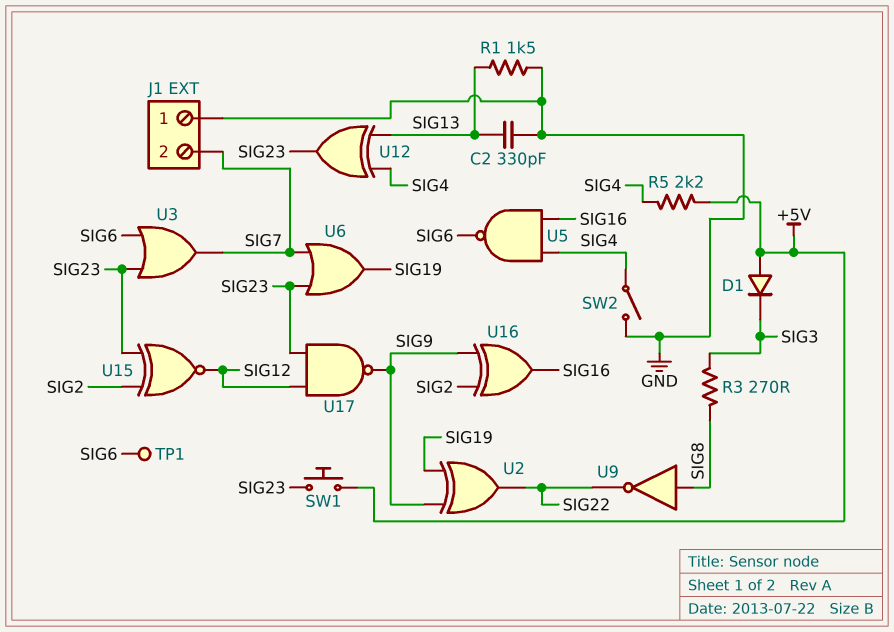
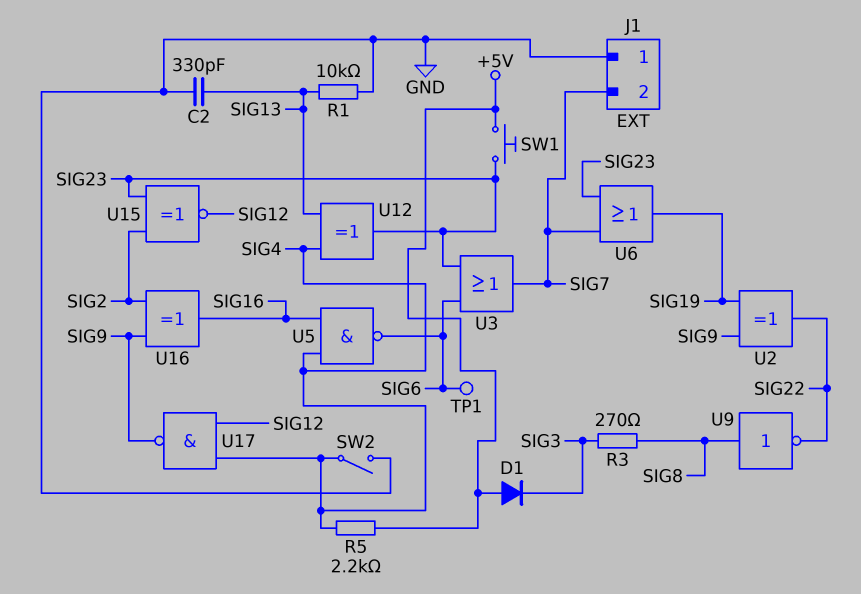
R1: 1.5k (GND, SIG13) -> 10k (GND, SIG13)
U17: NAND (in SIG12, in SIG23, out SIG9) -> NAND (in SIG4, in SIG12, out SIG9)

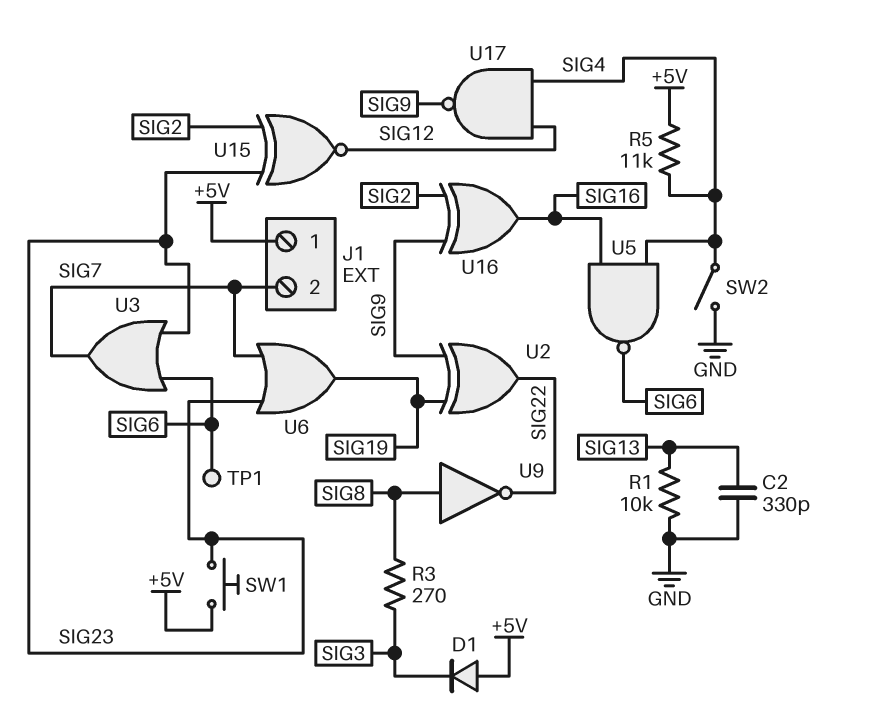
J1 pin 1: GND -> +5V
R5: 2.2k (+5V, SIG4) -> 11k (+5V, SIG4)
U12: XOR (in SIG4, in SIG13, out SIG23) -> none

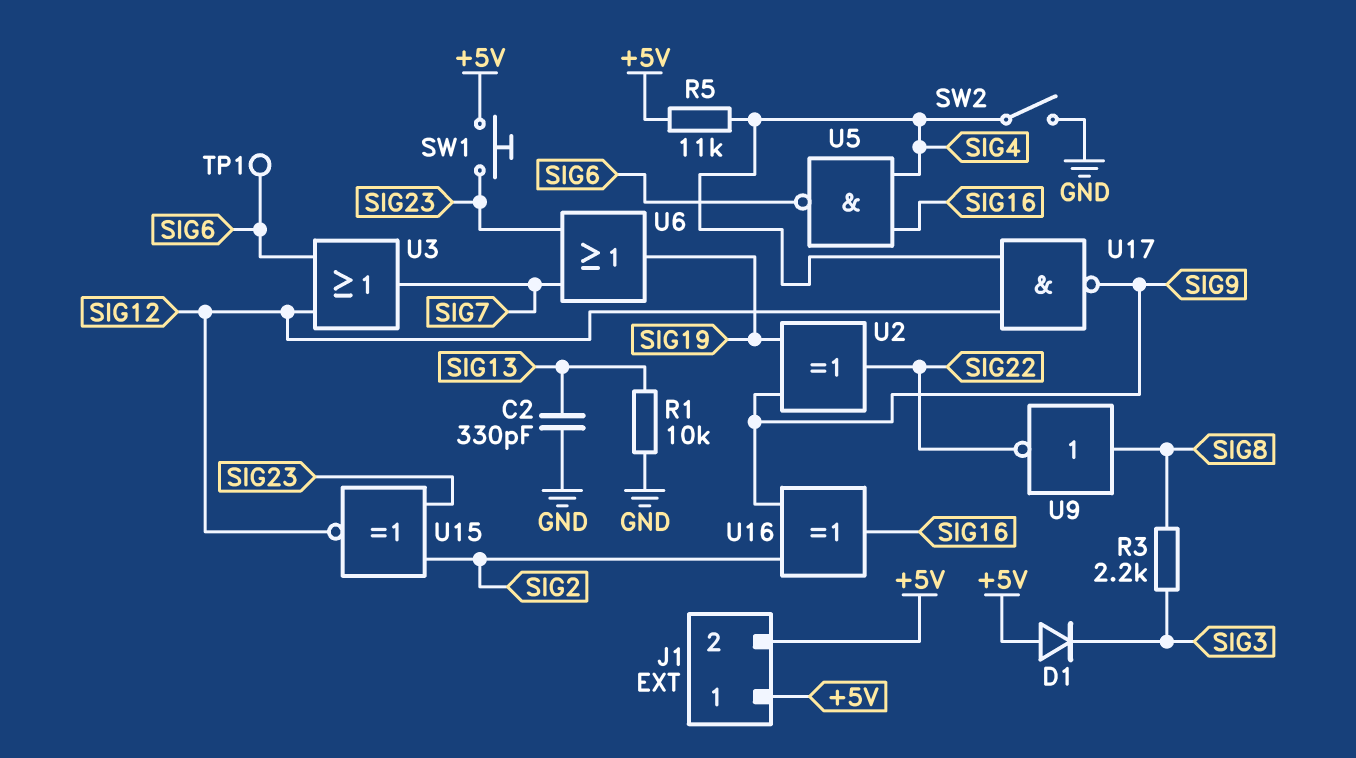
J1 pin 2: SIG7 -> +5V
R3: 270 (SIG3, SIG8) -> 2.2k (SIG3, SIG8)
U3: OR (in SIG6, in SIG23, out SIG7) -> OR (in SIG6, in SIG12, out SIG7)

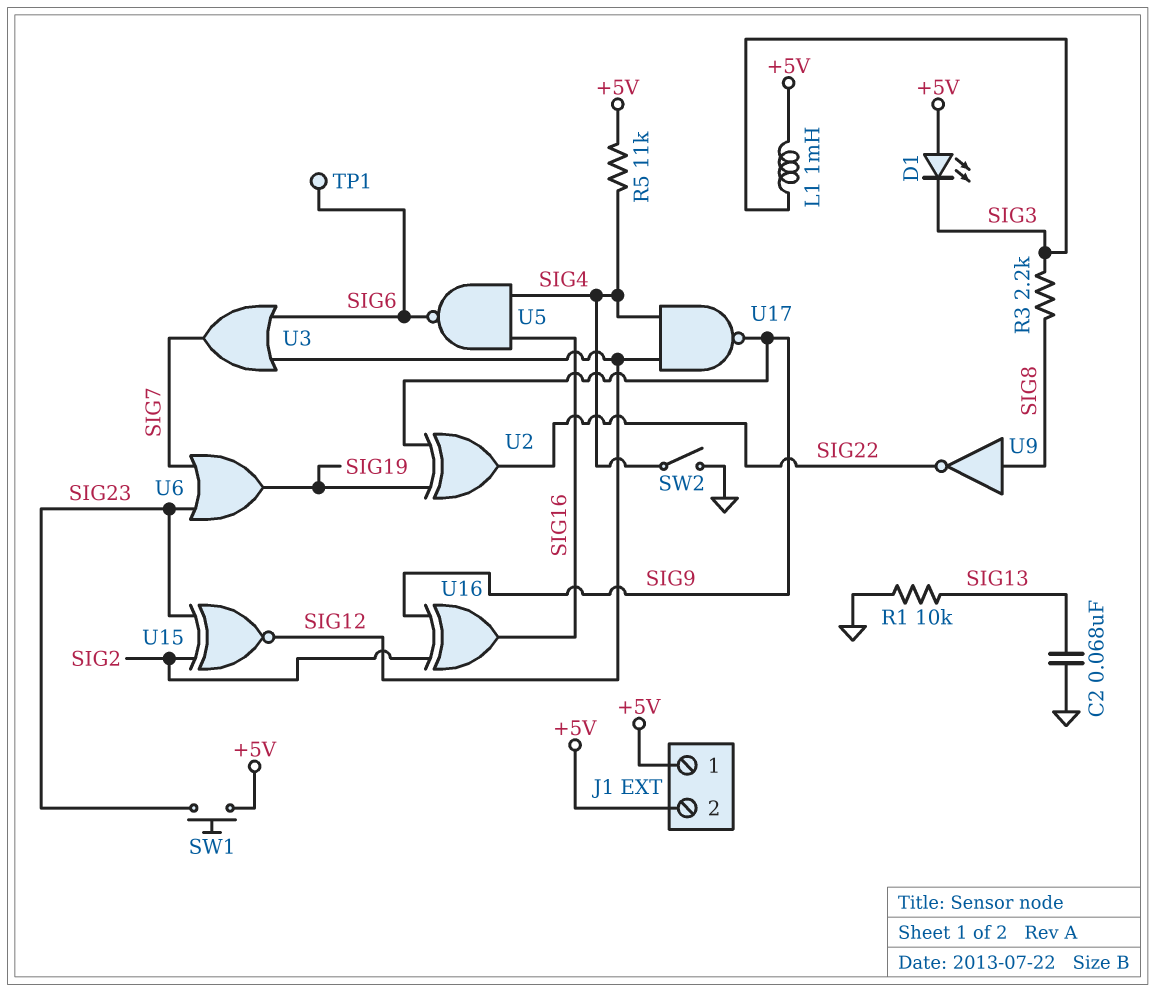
C2: 330pF (GND, SIG13) -> 68nF (GND, SIG13)
D1: diode (A +5V, K SIG3) -> LED (A +5V, K SIG3)
L1: none -> 1mH (+5V, SIG3)

